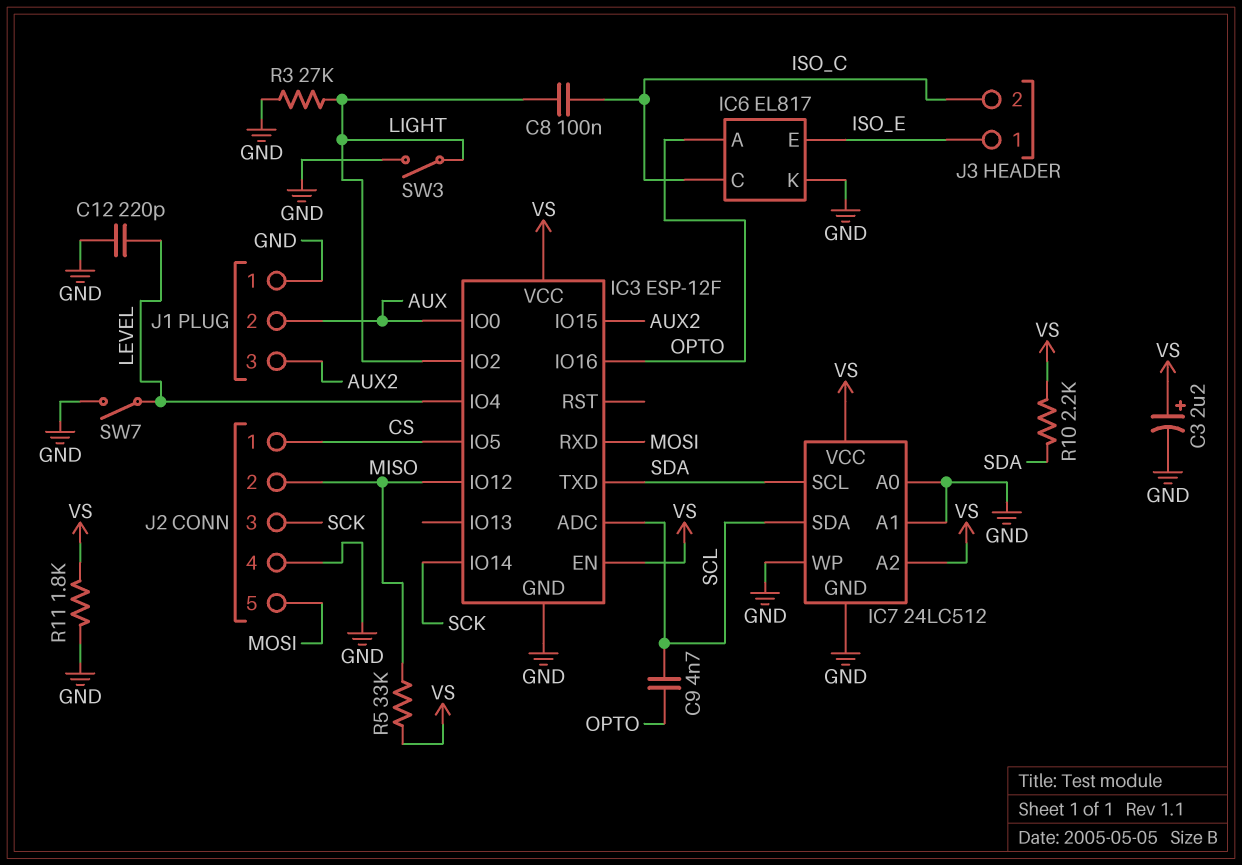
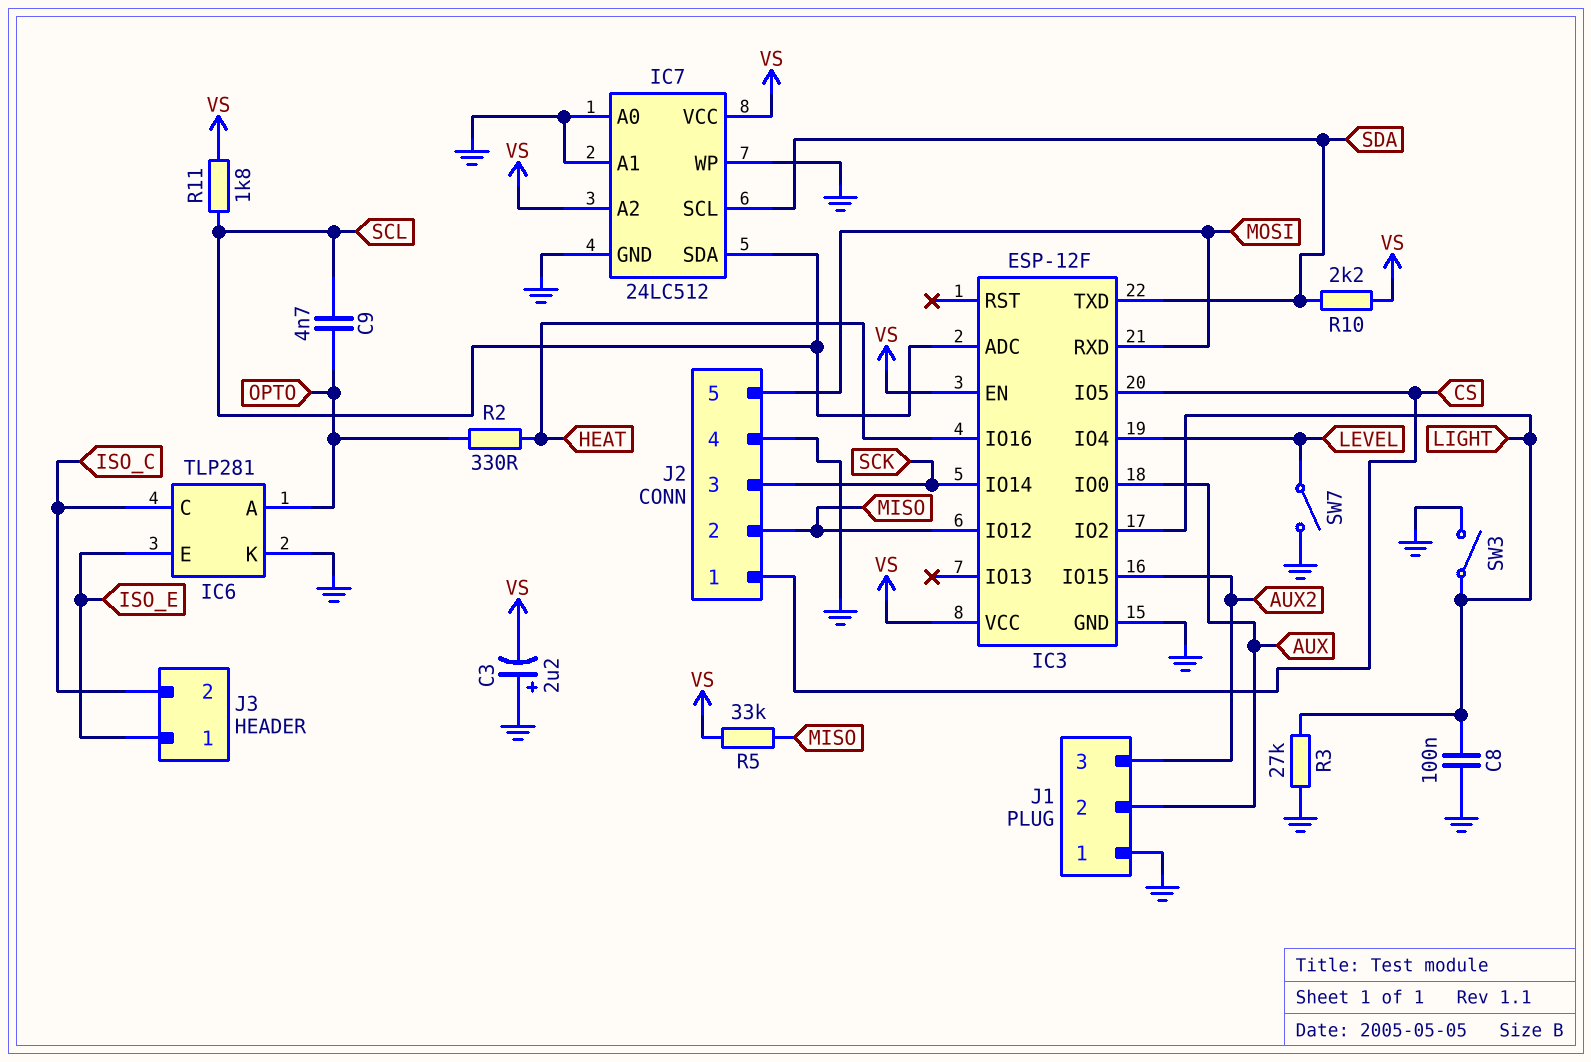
C3: 2.2uF (plus VS, minus GND) -> 2.2uF (plus GND, minus VS)
C8: 100nF (ISO_C, LIGHT) -> 100nF (GND, LIGHT)
C12: 220pF (GND, LEVEL) -> none
IC3 pin IO16: OPTO -> HEAT
IC6: EL817 -> TLP281
R2: none -> 330 (HEAT, OPTO)
R11: 1.8k (GND, VS) -> 1.8k (SCL, VS)

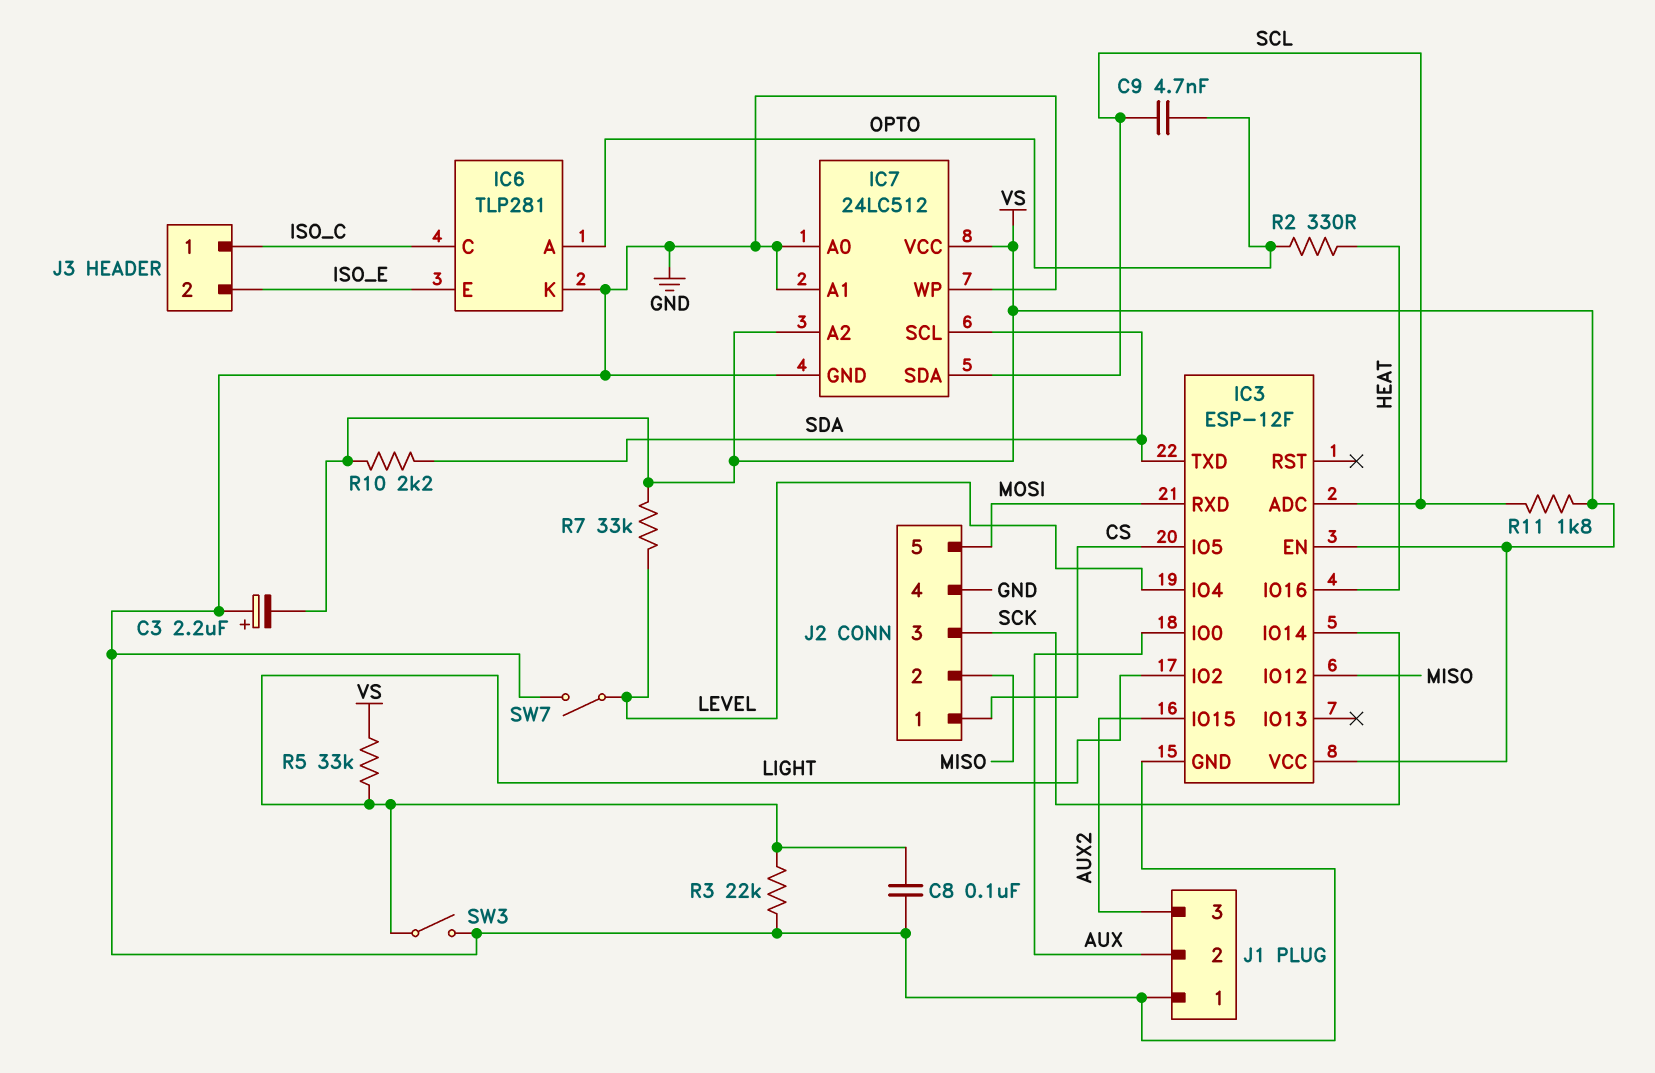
J3 pin 1: ISO_E -> ISO_C
J3 pin 2: ISO_C -> ISO_E
R3: 27k (GND, LIGHT) -> 22k (GND, LIGHT)
R5: 33k (MISO, VS) -> 33k (LIGHT, VS)
R7: none -> 33k (LEVEL, VS)

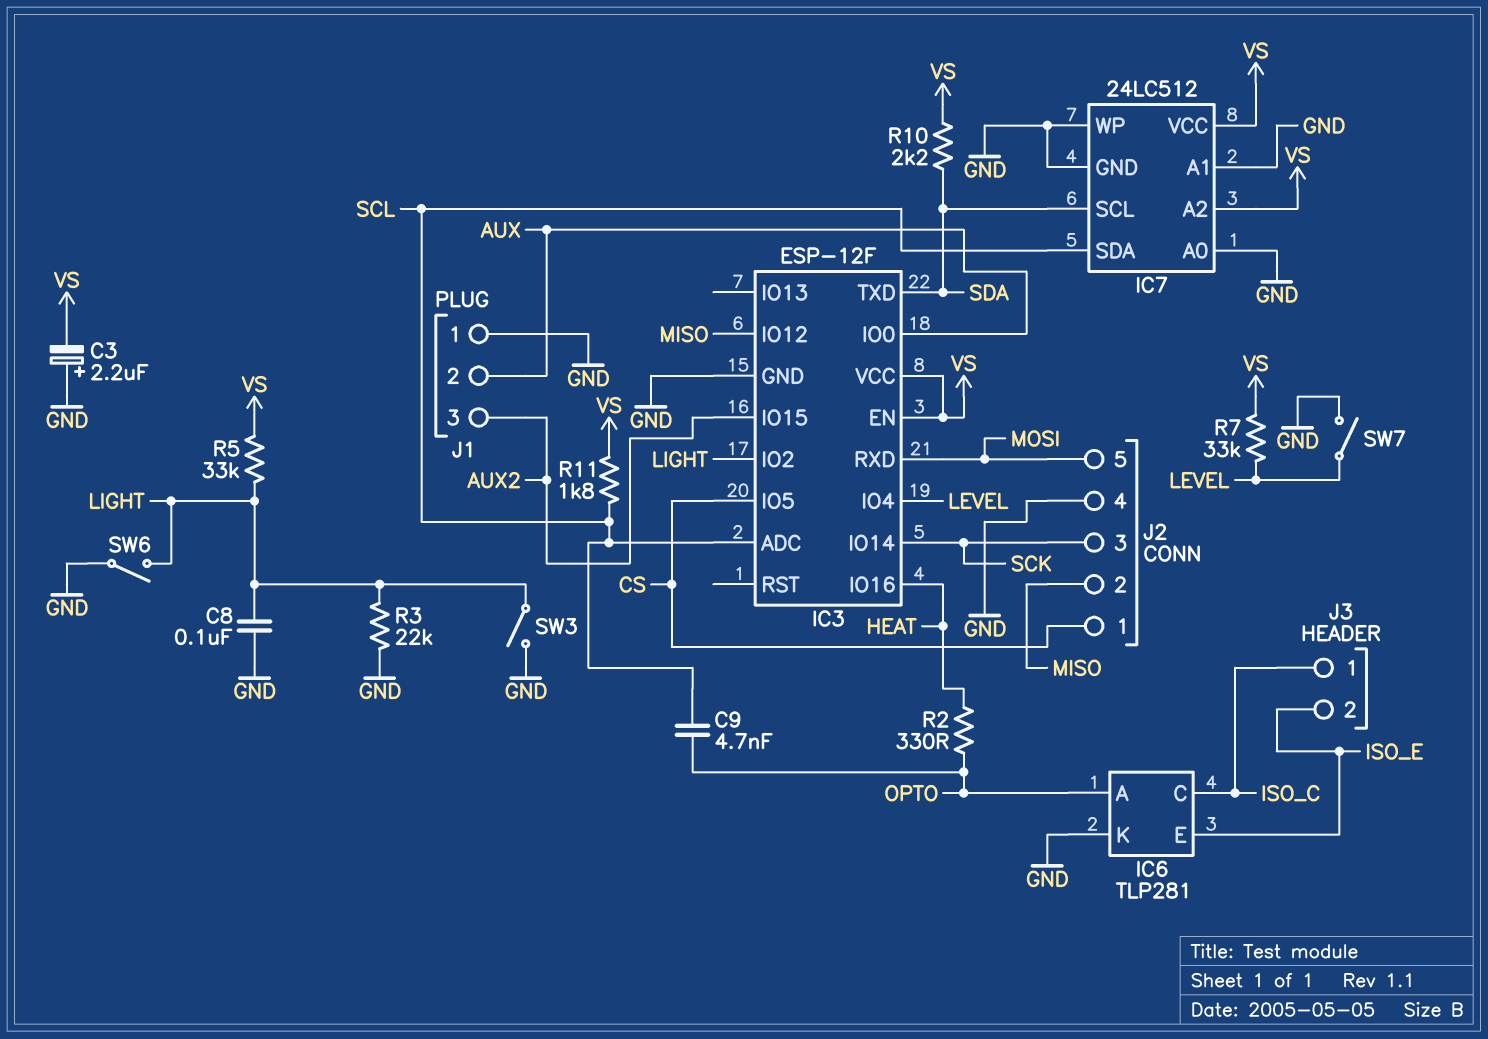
SW6: none -> switch (GND, LIGHT)

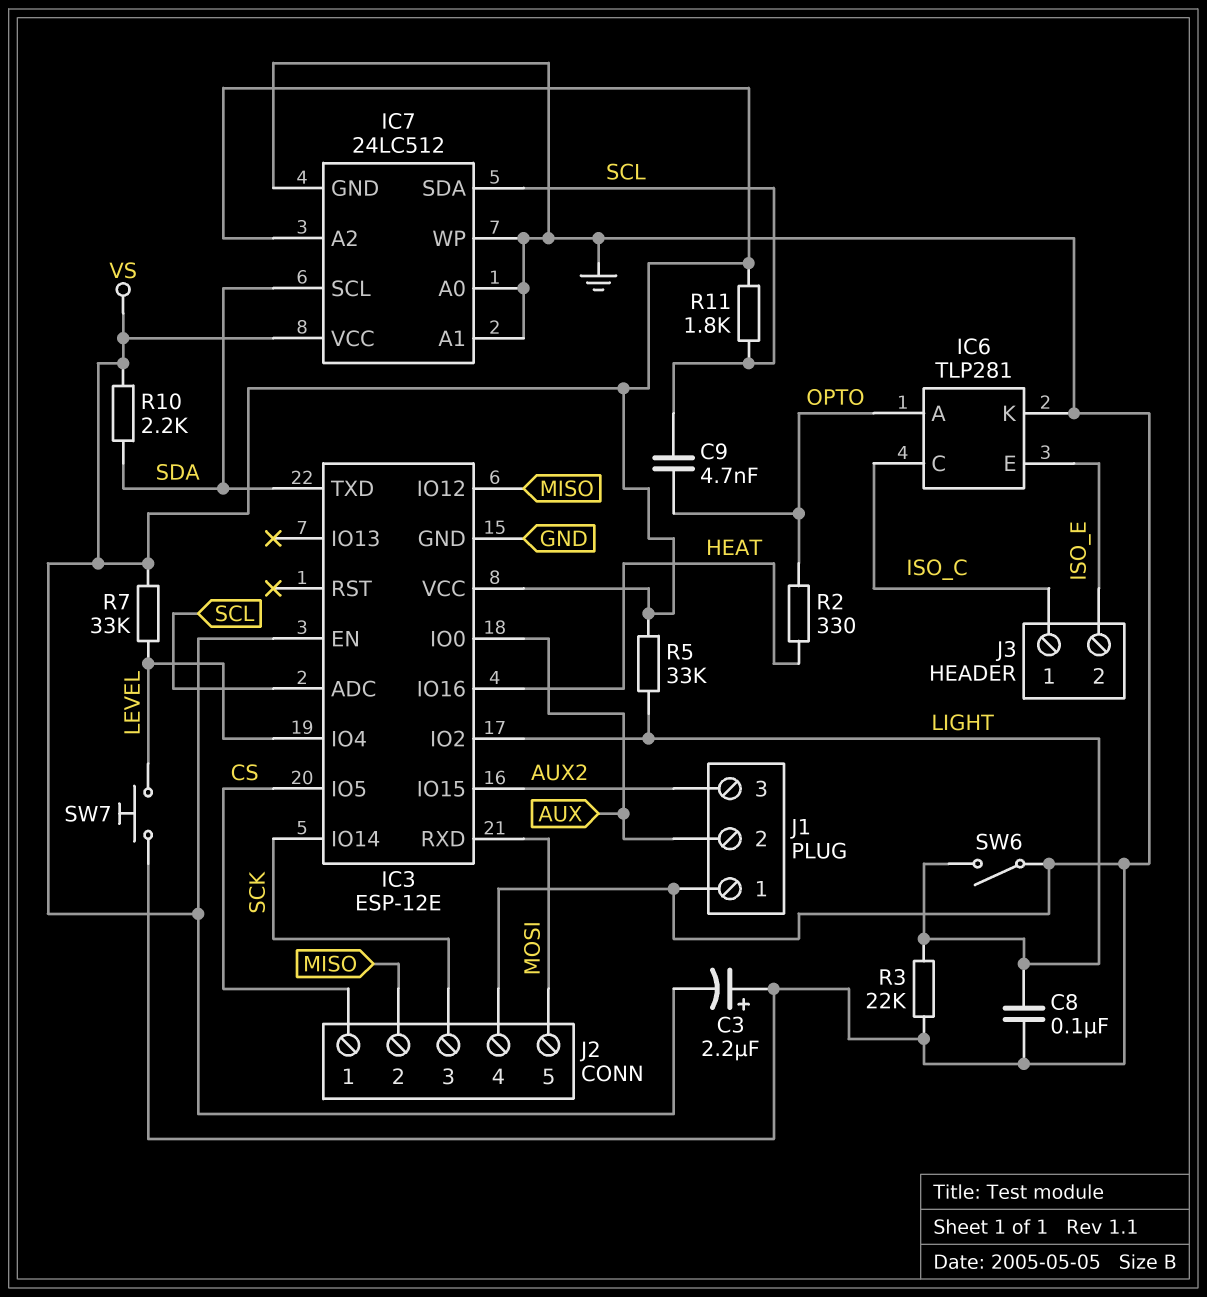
IC3: ESP-12F -> ESP-12E
SW3: switch (GND, LIGHT) -> none
SW7: switch (GND, LEVEL) -> button (GND, LEVEL)

